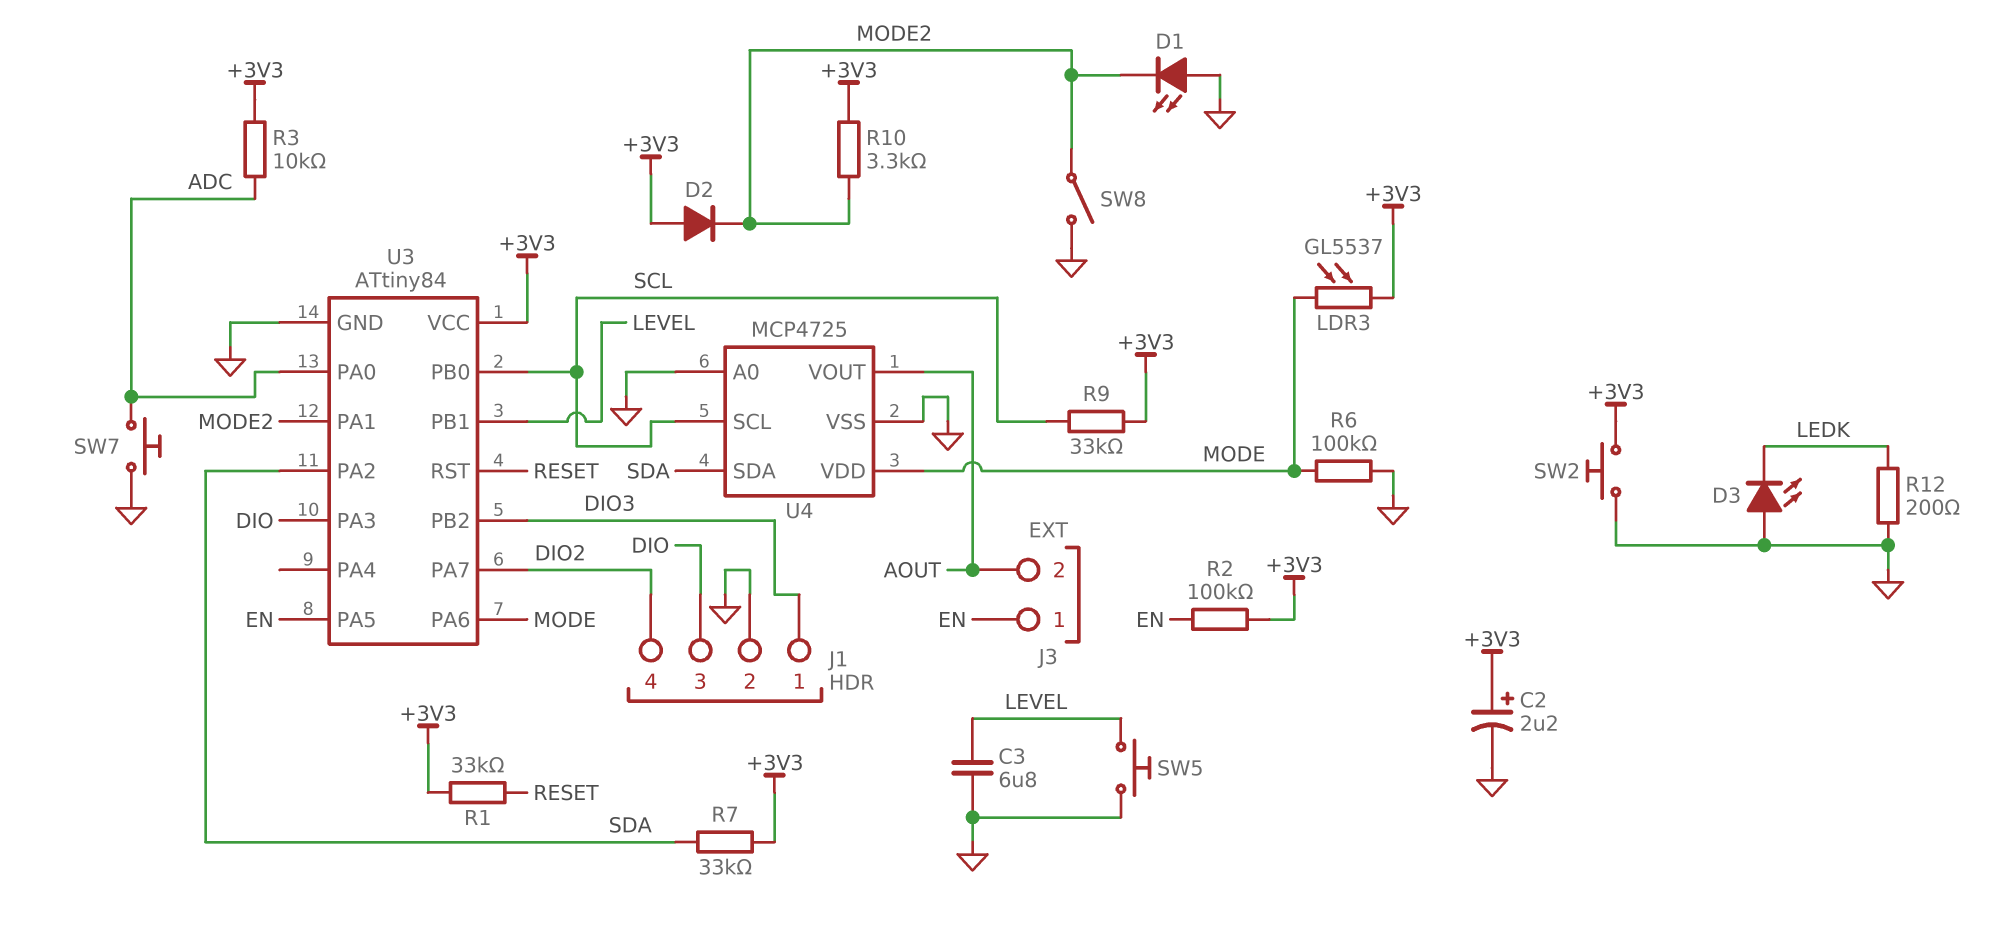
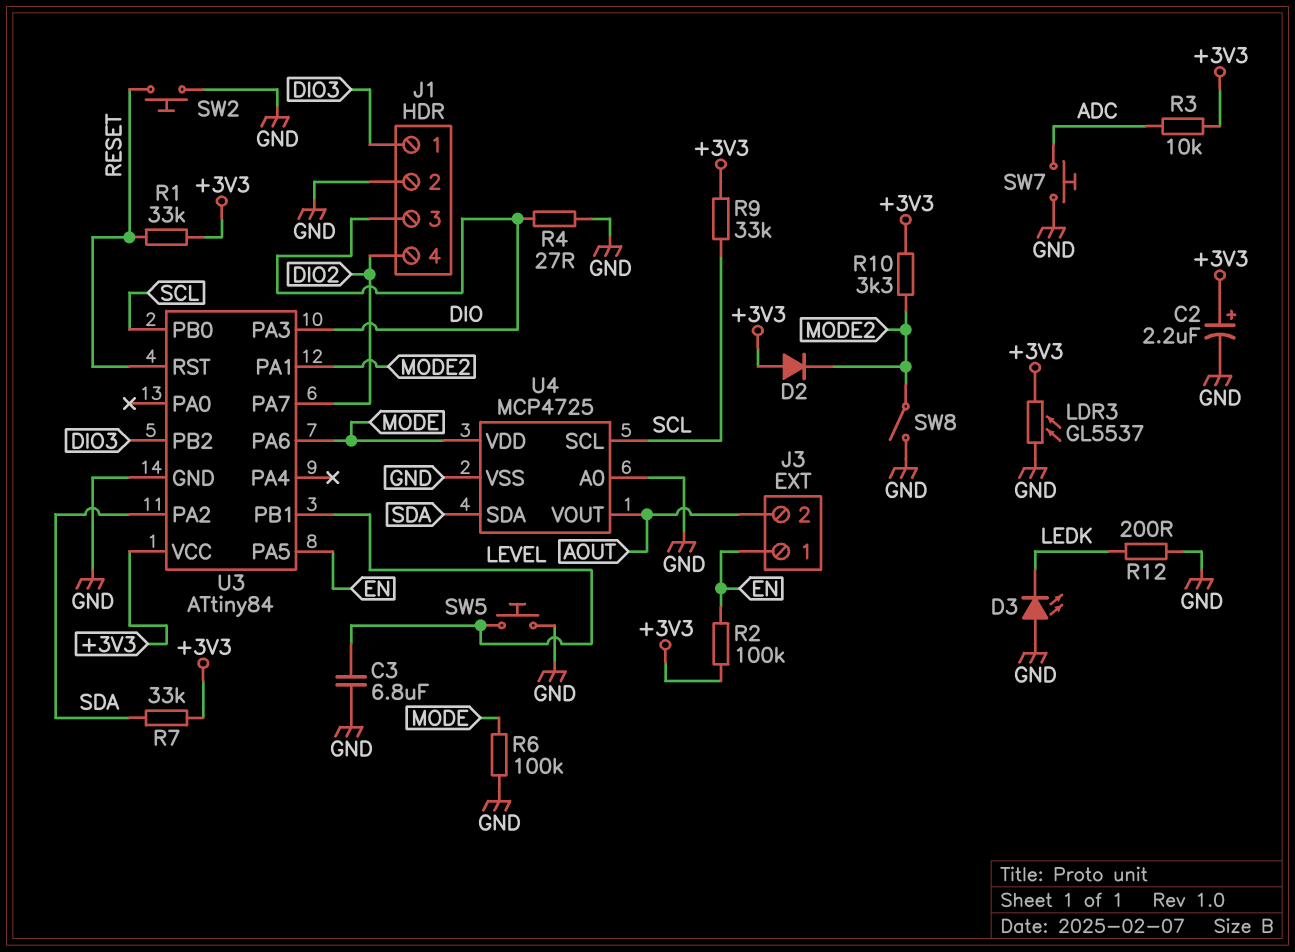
D1: LED (A GND, K MODE2) -> none
LDR3: GL5537 (+3V3, MODE) -> GL5537 (+3V3, GND)
R4: none -> 27 (DIO, GND)
SW2: button (+3V3, GND) -> button (GND, RESET)
U3 pin PA0: ADC -> none

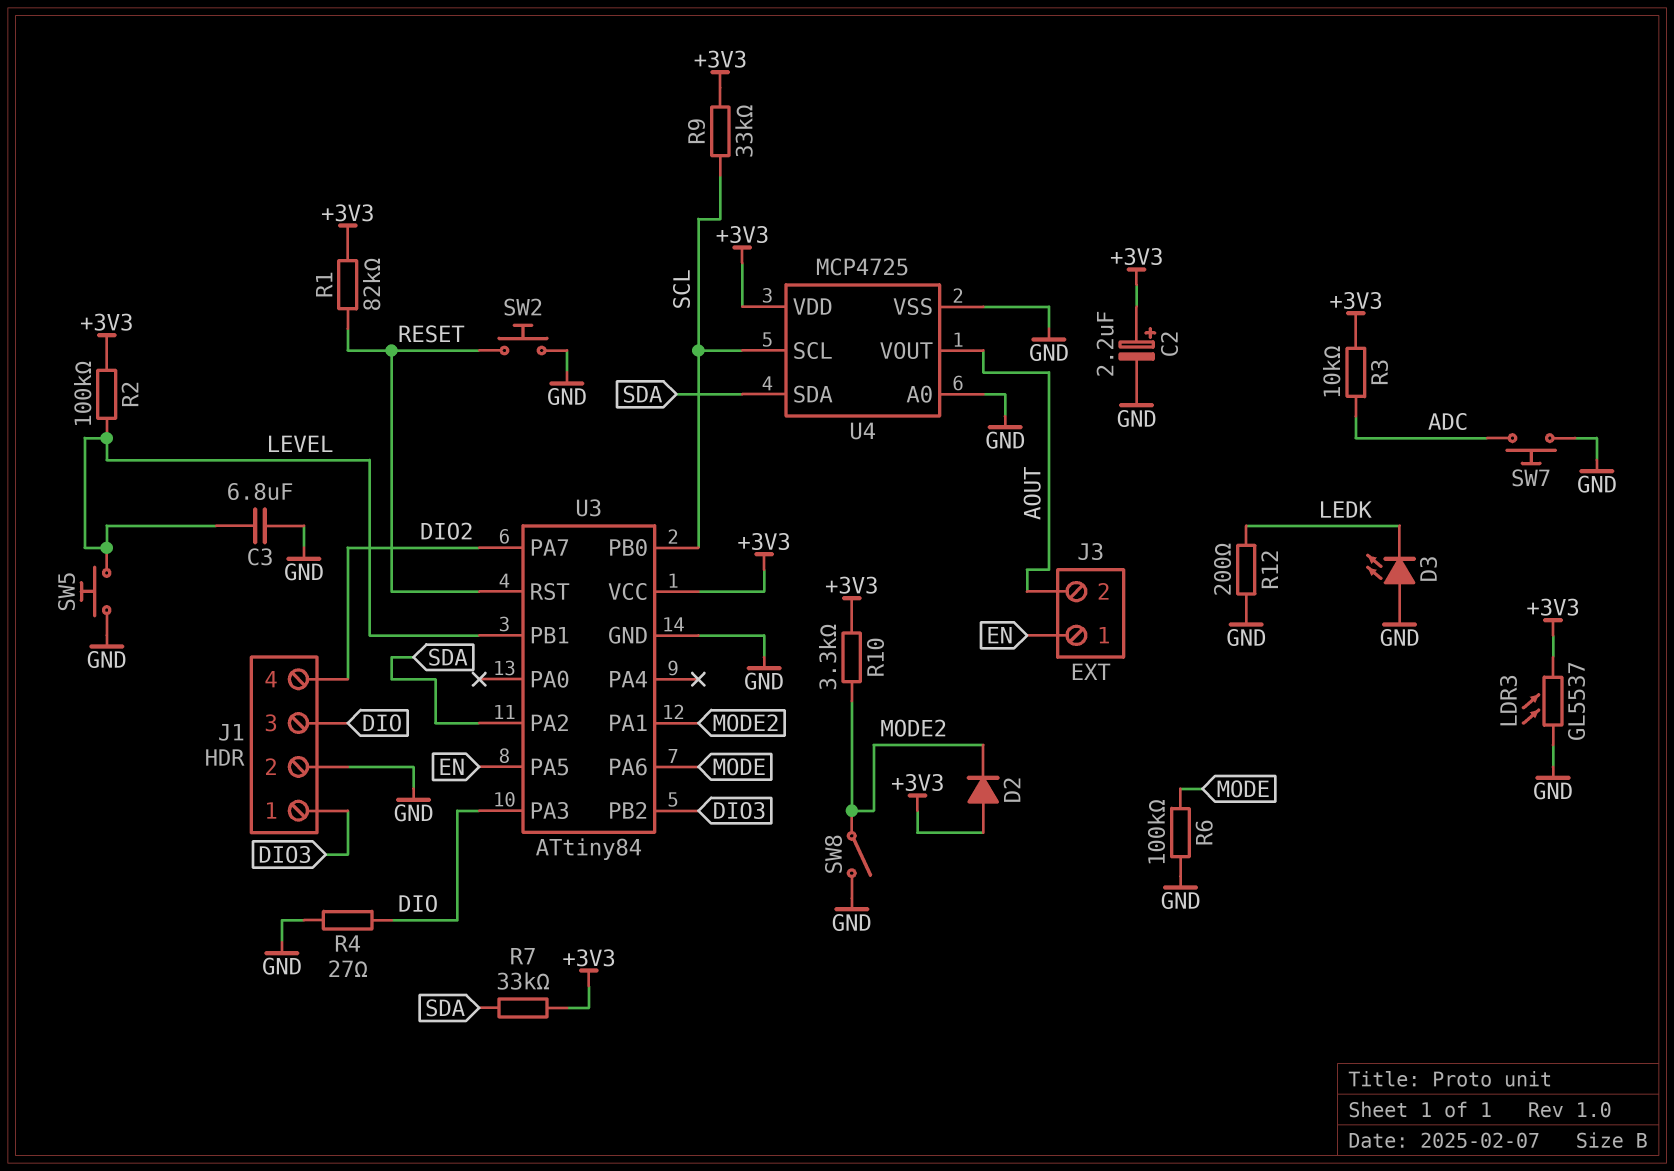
R1: 33k (+3V3, RESET) -> 82k (+3V3, RESET)
R2: 100k (+3V3, EN) -> 100k (+3V3, LEVEL)
U4 pin VDD: MODE -> +3V3

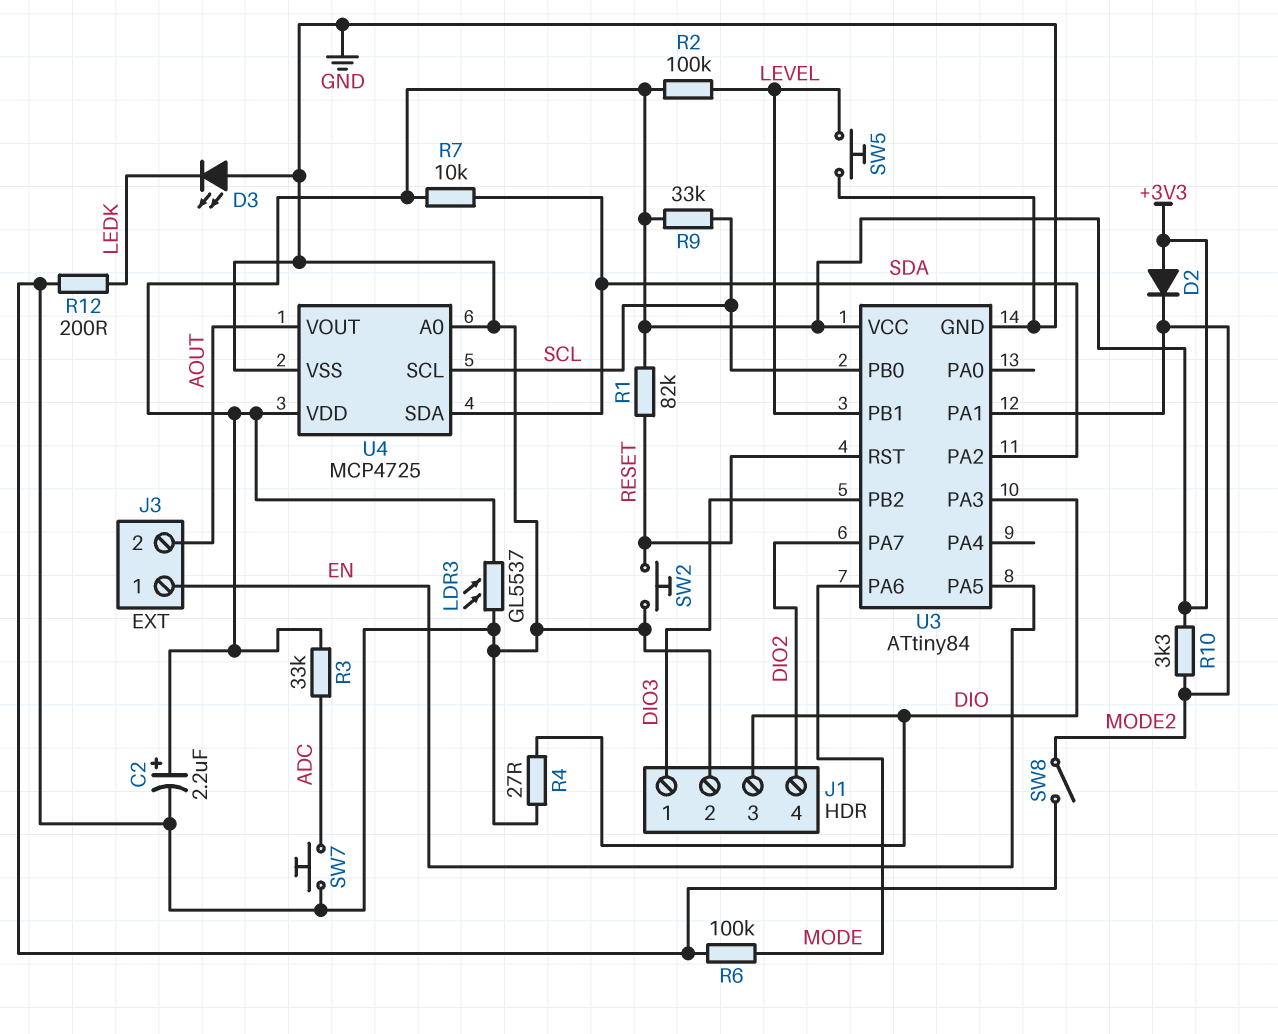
C3: 6.8uF (GND, LEVEL) -> none
R3: 10k (+3V3, ADC) -> 33k (+3V3, ADC)
R7: 33k (+3V3, SDA) -> 10k (+3V3, SDA)

